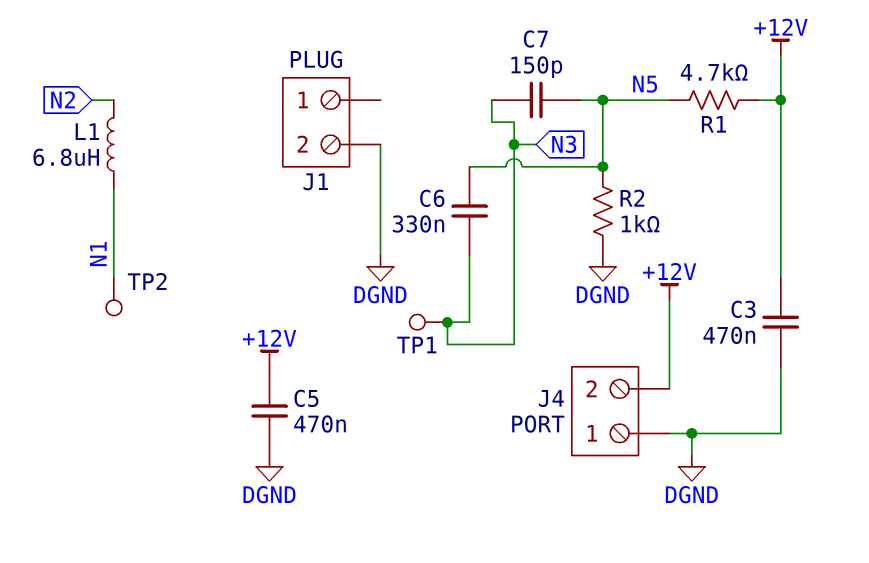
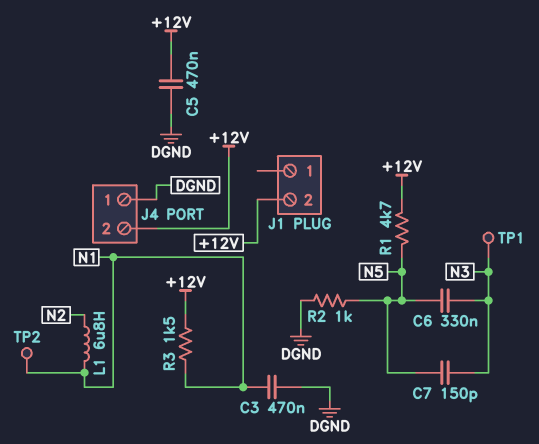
C3: 470nF (+12V, DGND) -> 470nF (DGND, N1)
J1 pin 2: DGND -> +12V
R3: none -> 1.5k (+12V, N1)

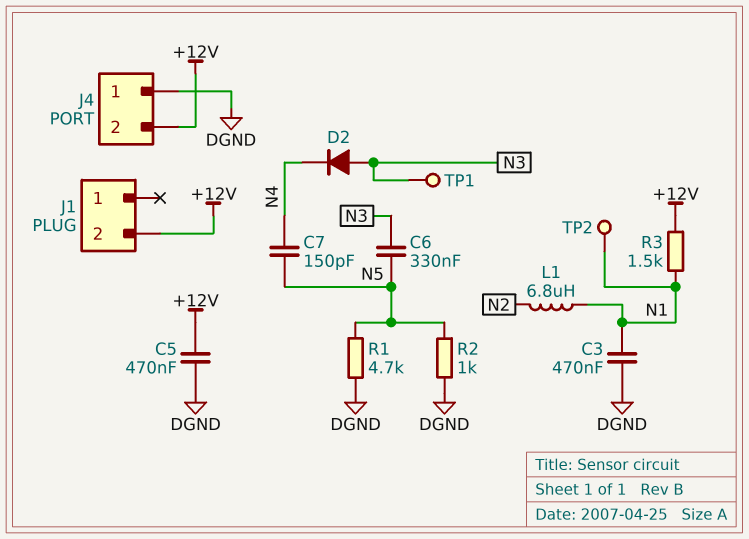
C7: 150pF (N3, N5) -> 150pF (N4, N5)
D2: none -> diode (A N3, K N4)
R1: 4.7k (+12V, N5) -> 4.7k (DGND, N5)

